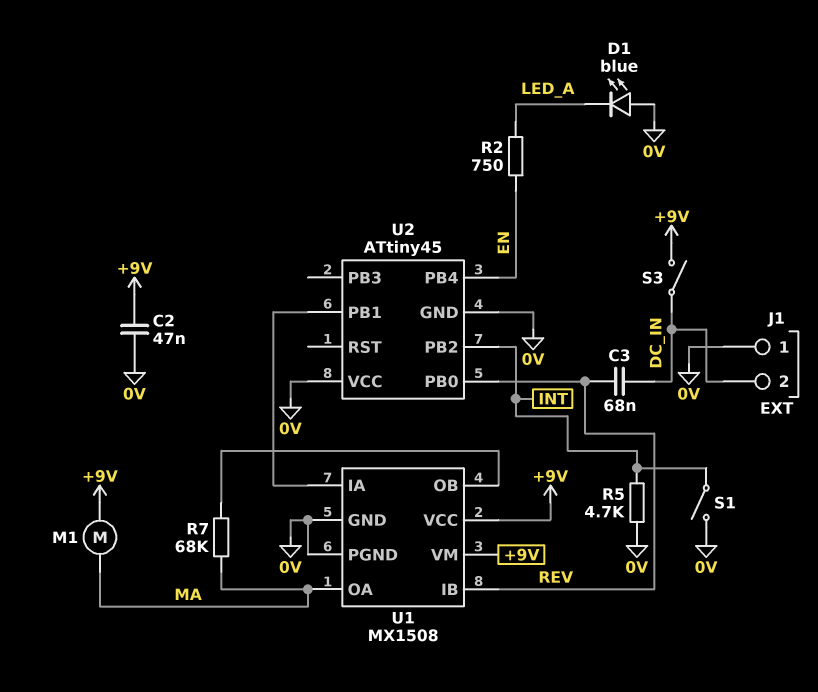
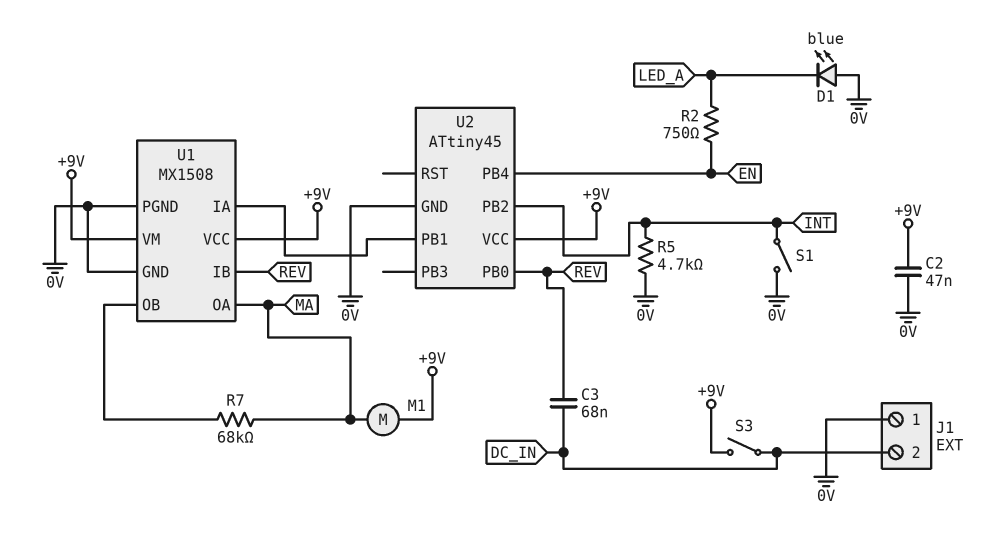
U2 pin VCC: 0V -> +9V

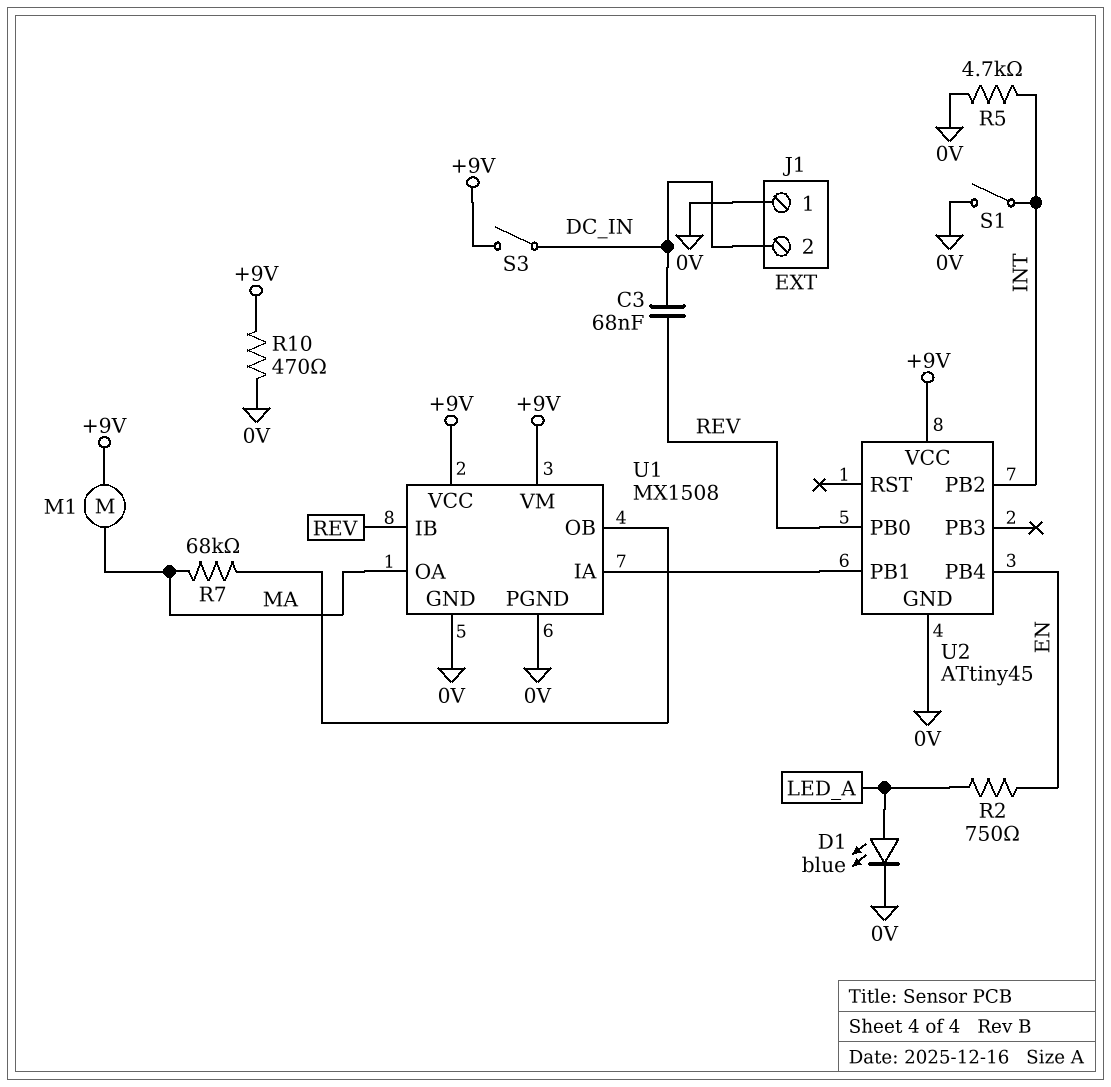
C2: 47nF (+9V, 0V) -> none
D1: LED blue (A 0V, K LED_A) -> LED blue (A LED_A, K 0V)
R10: none -> 470 (+9V, 0V)

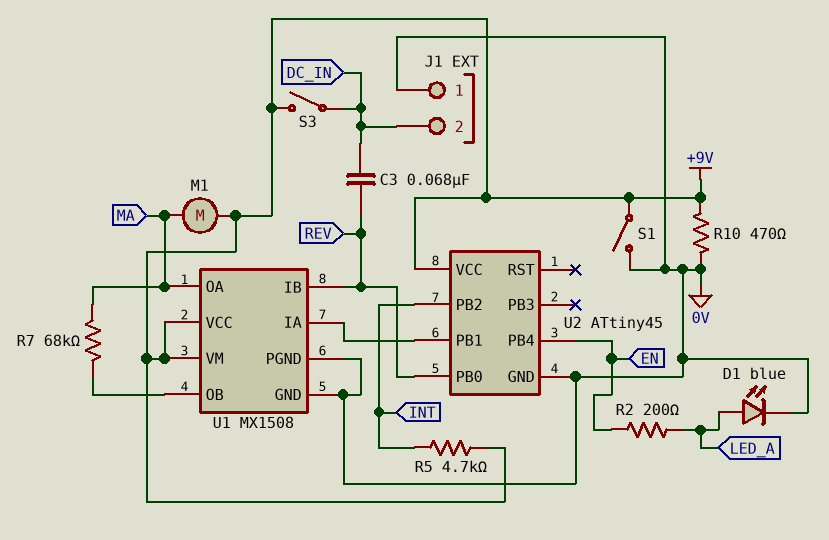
R2: 750 (EN, LED_A) -> 200 (EN, LED_A)
R5: 4.7k (0V, INT) -> 4.7k (+9V, INT)
S1: switch (0V, INT) -> switch (+9V, 0V)

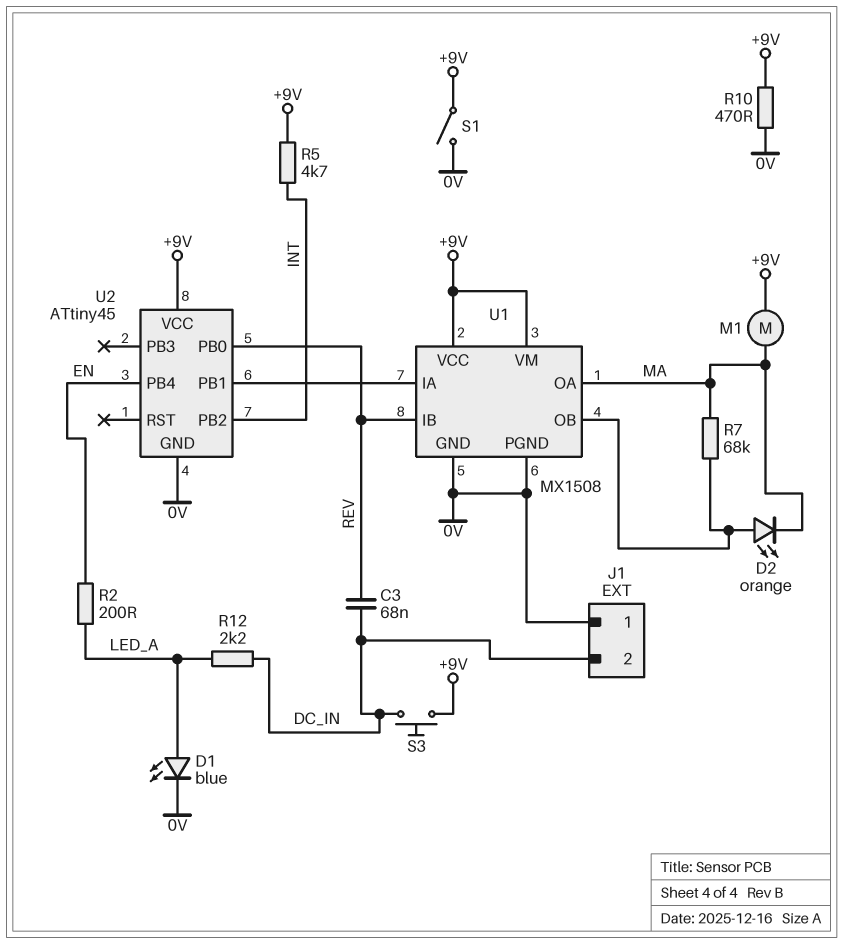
D2: none -> LED orange (A U1/OB, K MA)
R12: none -> 2.2k (DC_IN, LED_A)
S3: switch (+9V, DC_IN) -> button (+9V, DC_IN)

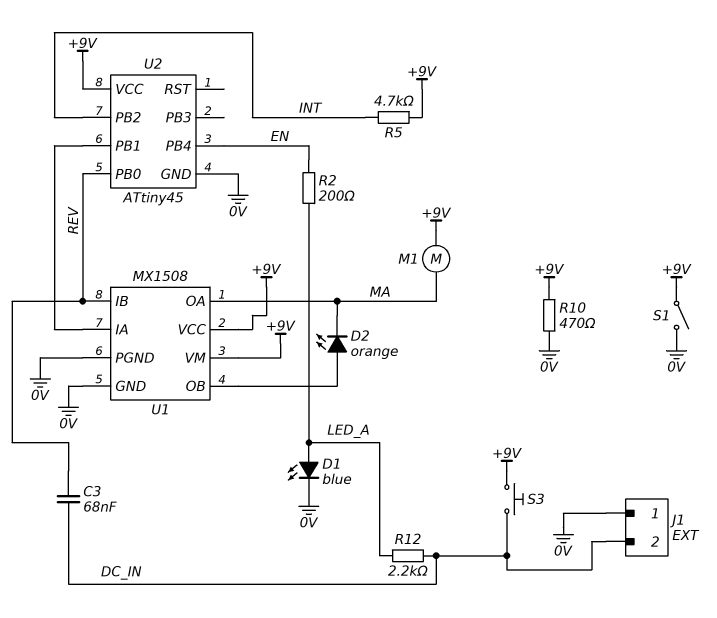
R7: 68k (MA, U1/OB) -> none

